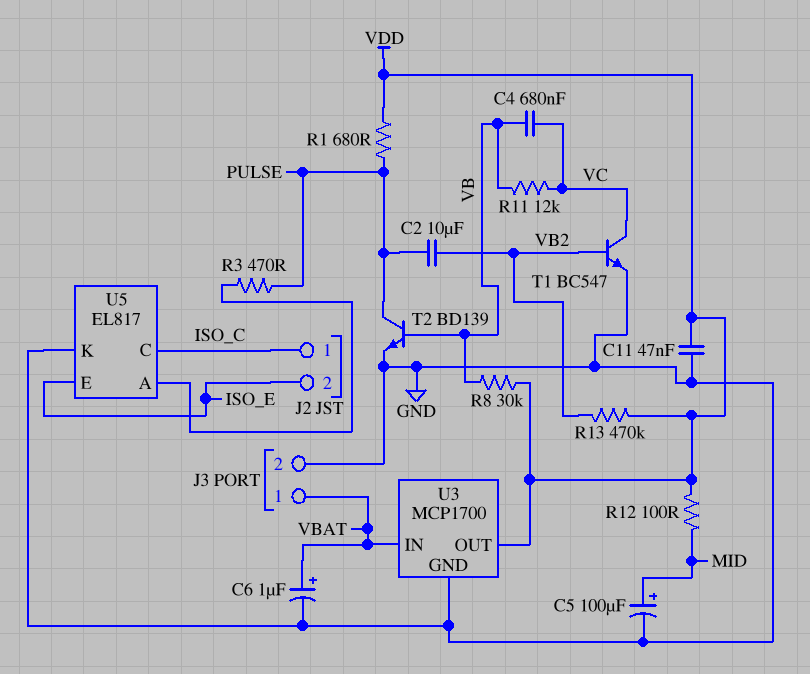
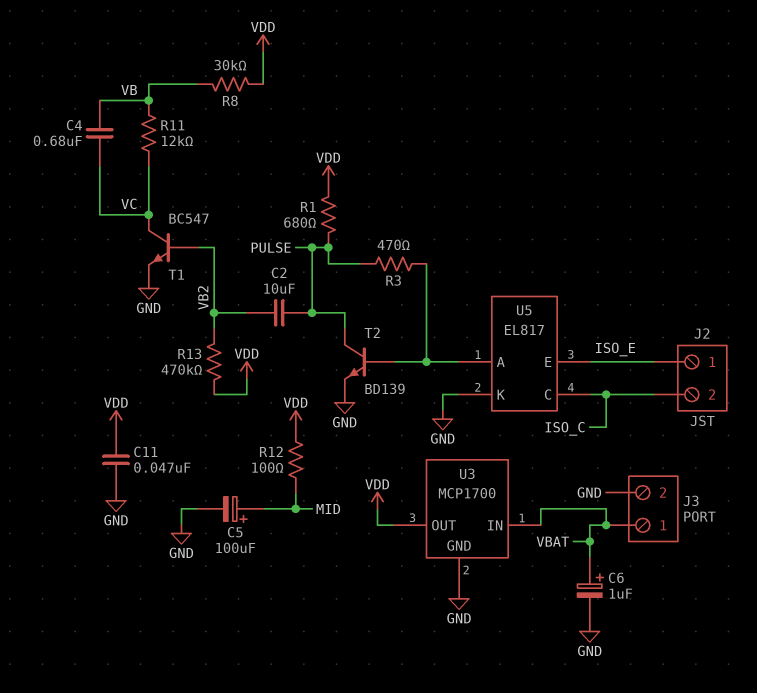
J2 pin 1: ISO_C -> ISO_E
J2 pin 2: ISO_E -> ISO_C
T2: NPN BD139 (B VB, C PULSE, E GND) -> NPN BD139 (B U5/A, C PULSE, E GND)

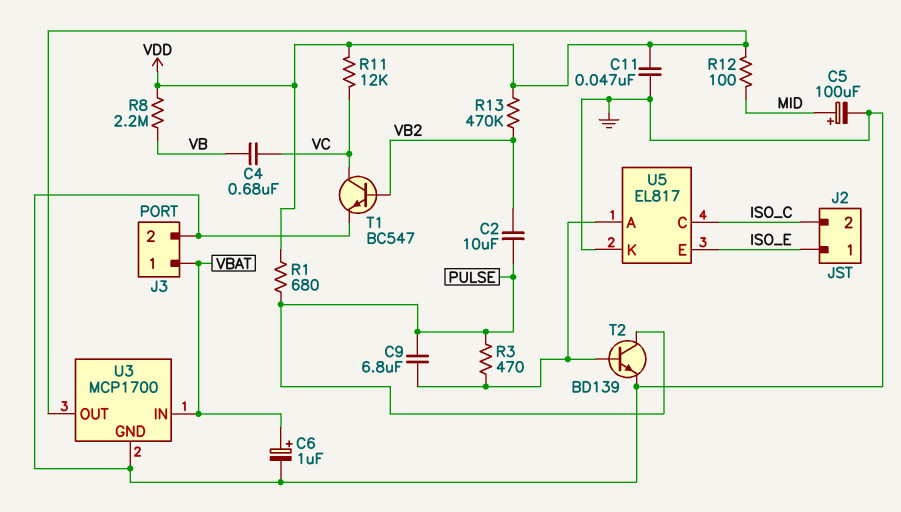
C9: none -> 6.8uF (PULSE, U5/A)
R8: 30k (VB, VDD) -> 2.2M (VB, VDD)
R11: 12k (VB, VC) -> 12k (VC, VDD)

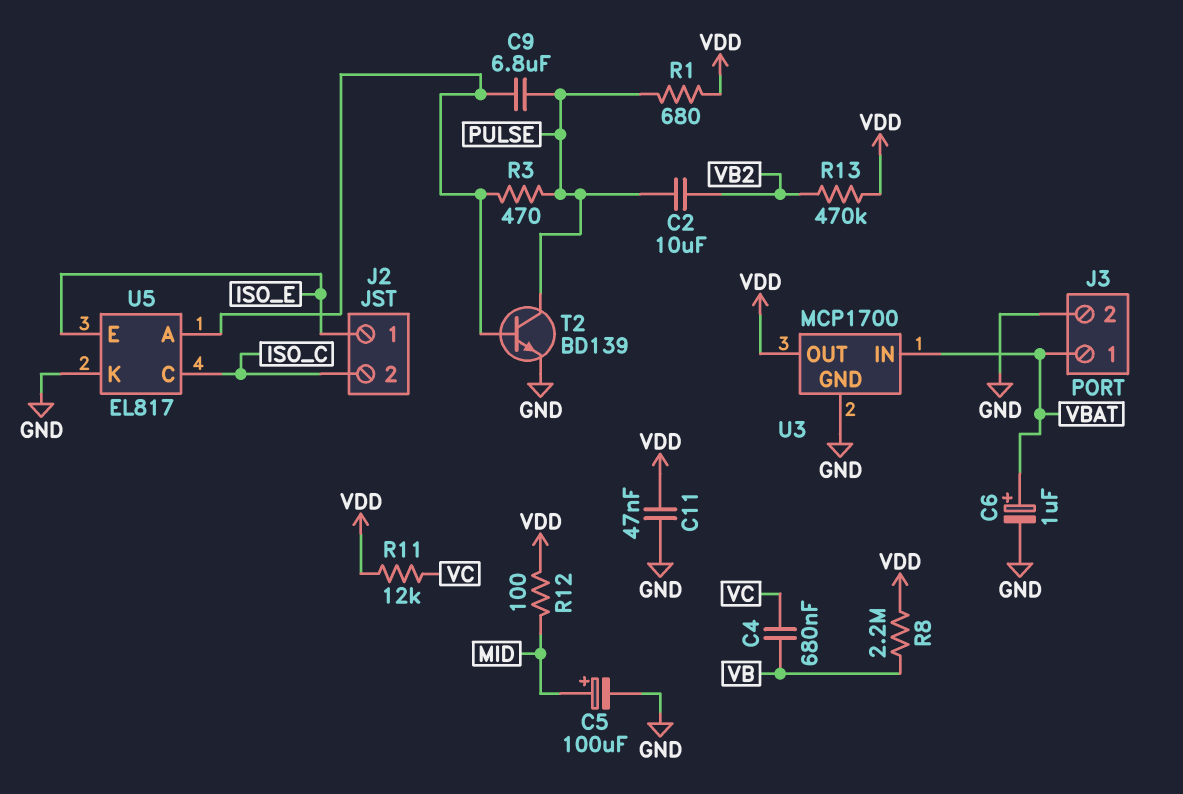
T1: NPN BC547 (B VB2, C VC, E GND) -> none

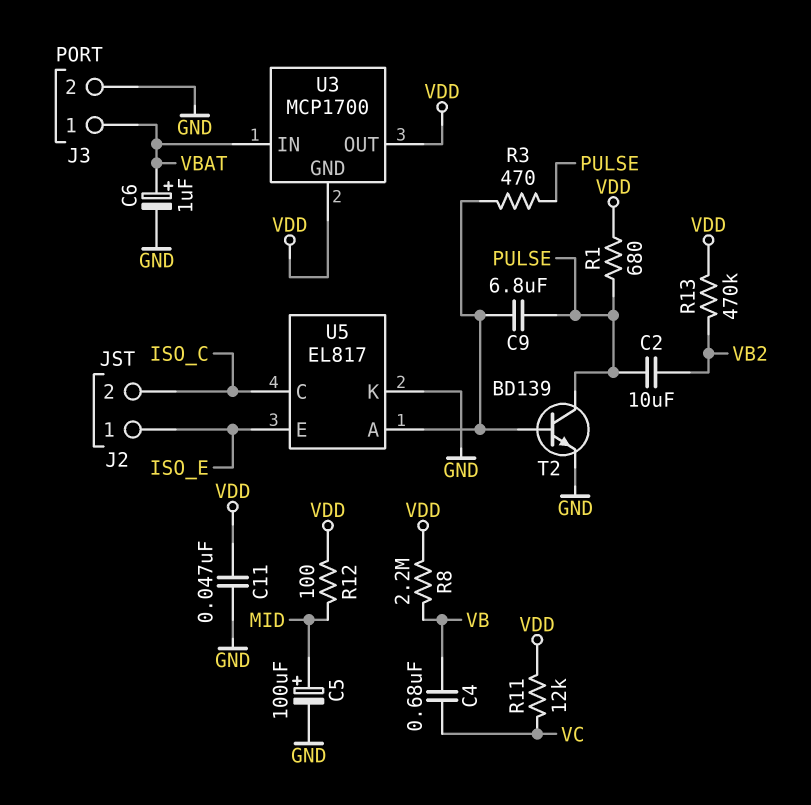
U3 pin GND: GND -> VDD

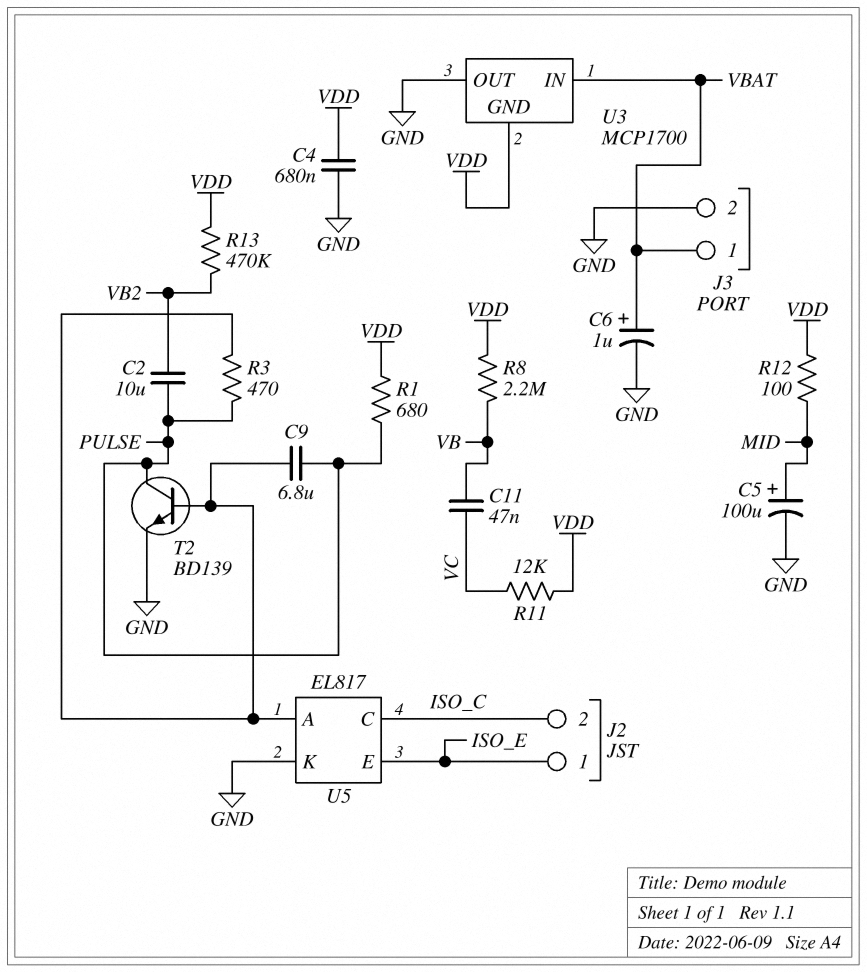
C4: 680nF (VB, VC) -> 680nF (GND, VDD)
C11: 47nF (GND, VDD) -> 47nF (VB, VC)
U3 pin OUT: VDD -> GND

